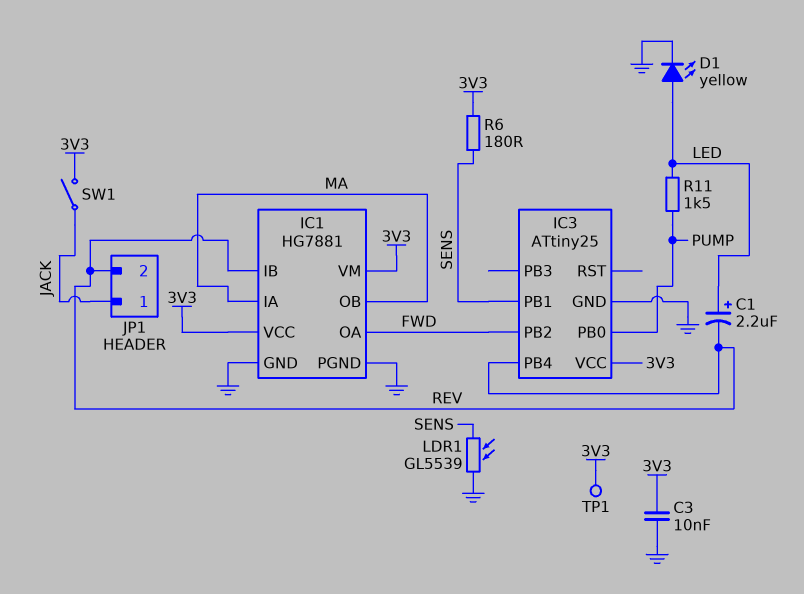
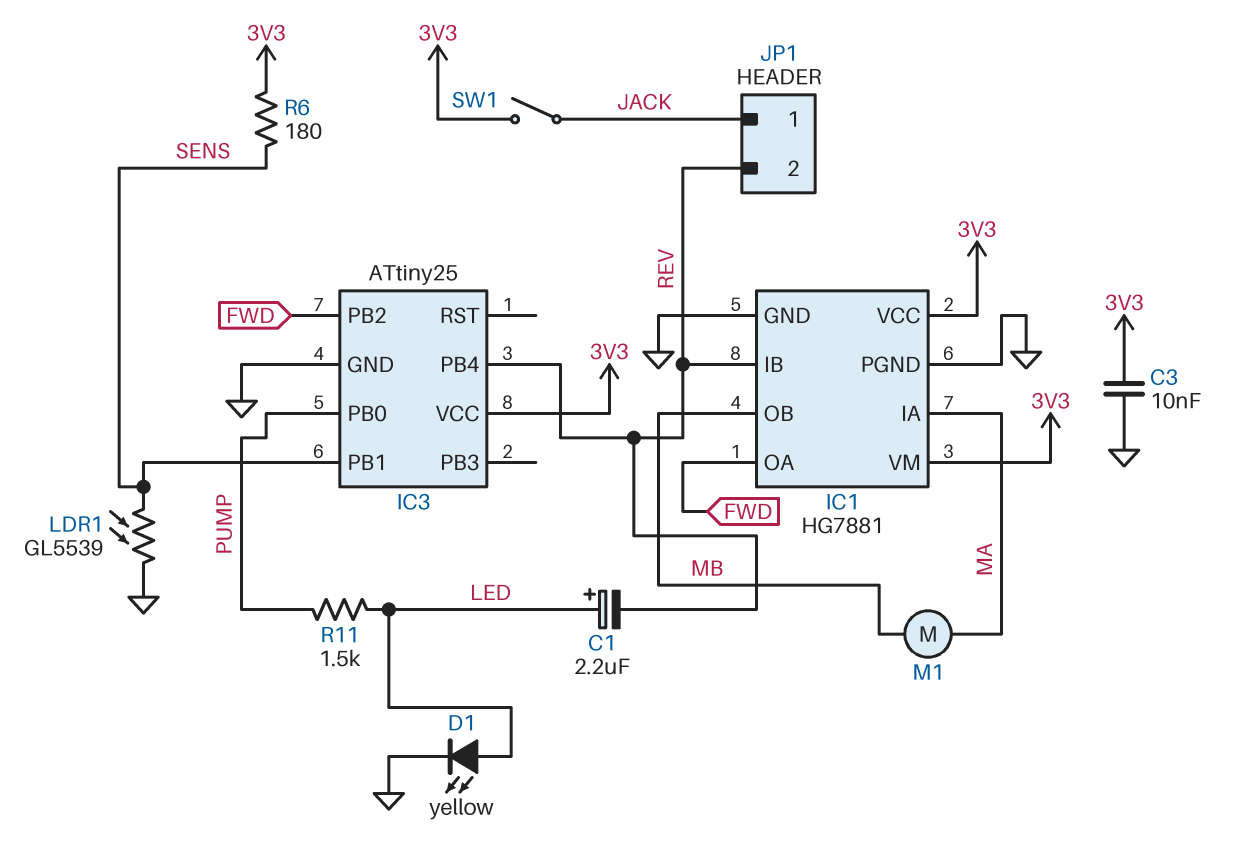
IC1 pin OB: MA -> MB
M1: none -> motor (MA, MB)
TP1: test point (3V3) -> none

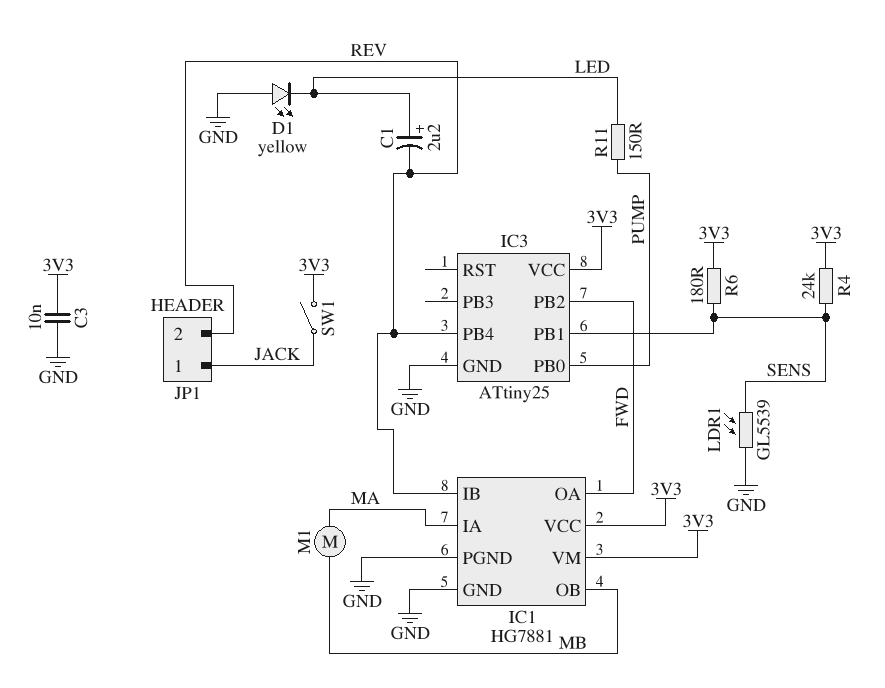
D1: LED yellow (A LED, K GND) -> LED yellow (A GND, K LED)
R4: none -> 24k (3V3, SENS)
R11: 1.5k (LED, PUMP) -> 150 (LED, PUMP)

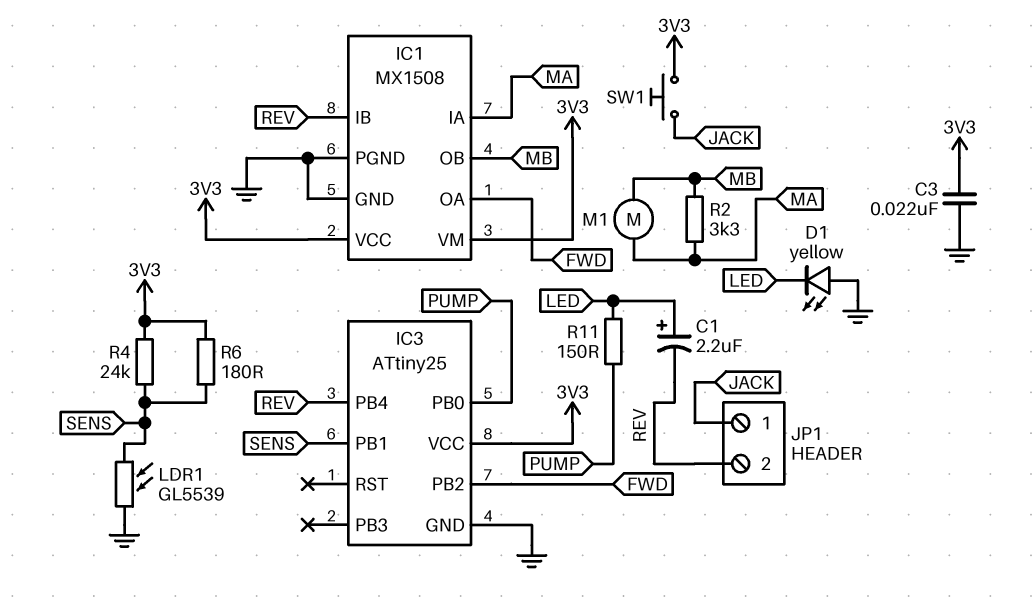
C3: 10nF (3V3, GND) -> 22nF (3V3, GND)
IC1: HG7881 -> MX1508
R2: none -> 3.3k (MA, MB)
SW1: switch (3V3, JACK) -> button (3V3, JACK)

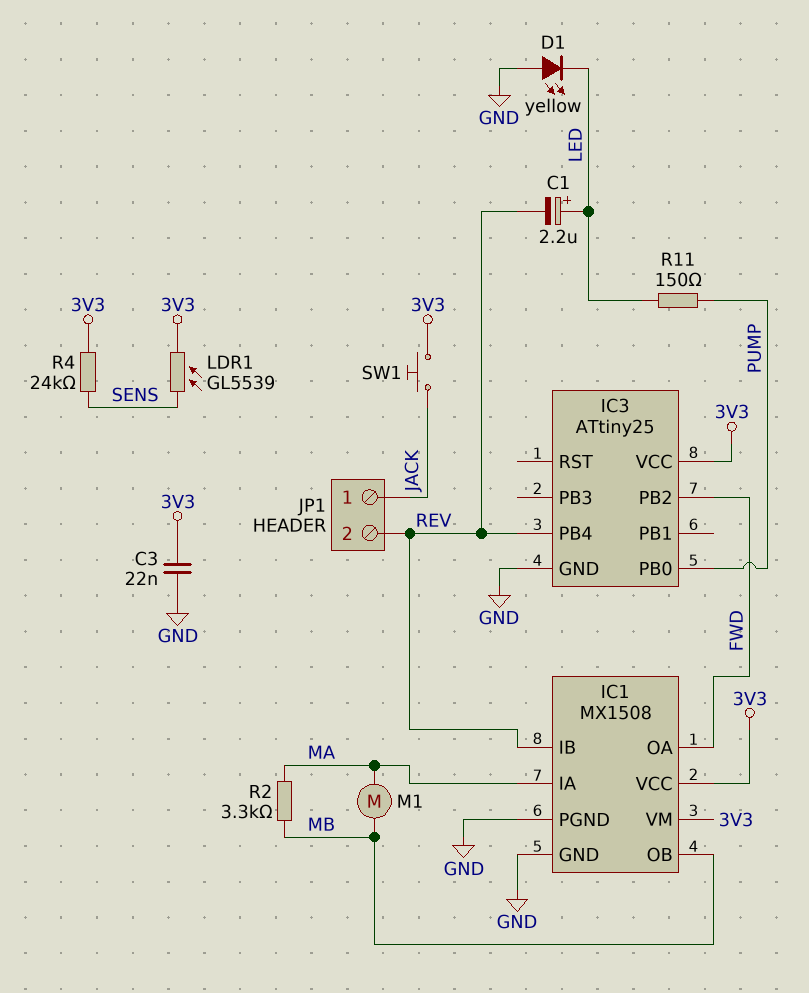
IC3 pin PB1: SENS -> none
LDR1: GL5539 (GND, SENS) -> GL5539 (3V3, SENS)
R6: 180 (3V3, SENS) -> none

